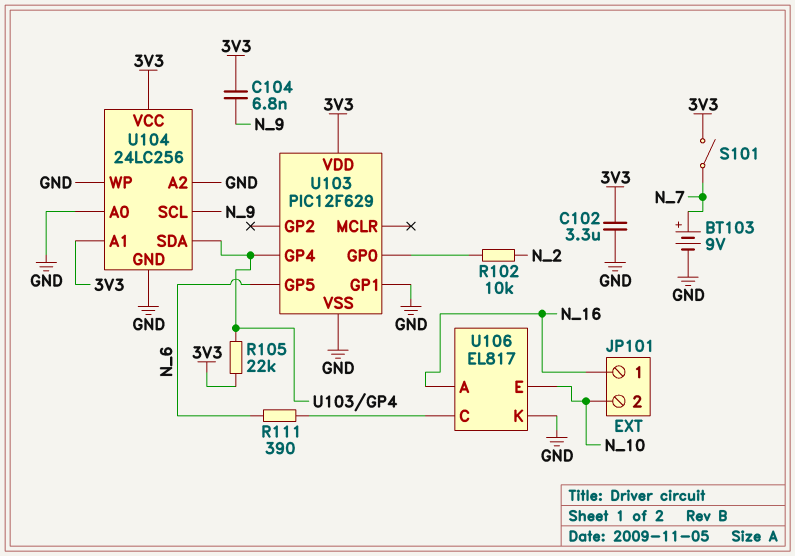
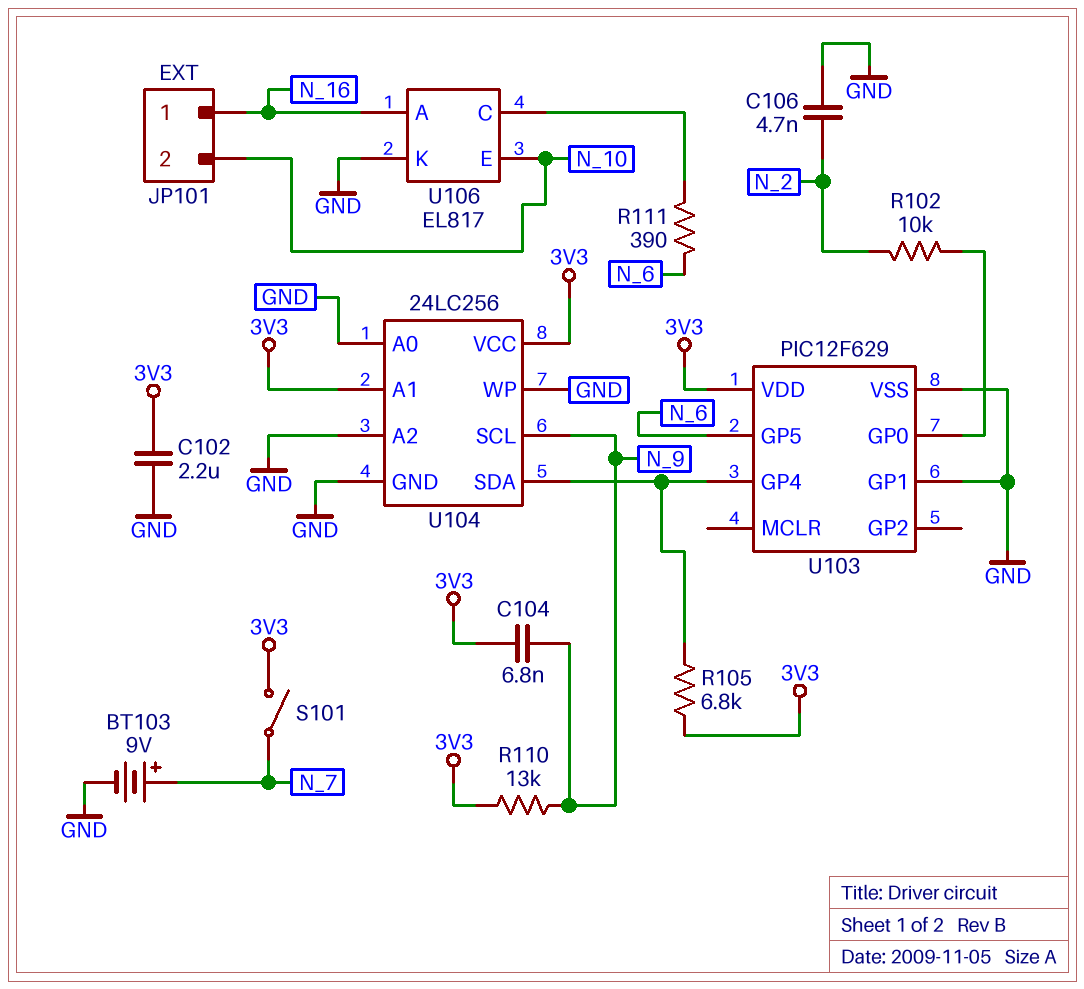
C102: 3.3uF (3V3, GND) -> 2.2uF (3V3, GND)
C106: none -> 4.7nF (GND, N_2)
R105: 22k (3V3, U103/GP4) -> 6.8k (3V3, U103/GP4)
R110: none -> 13k (3V3, N_9)

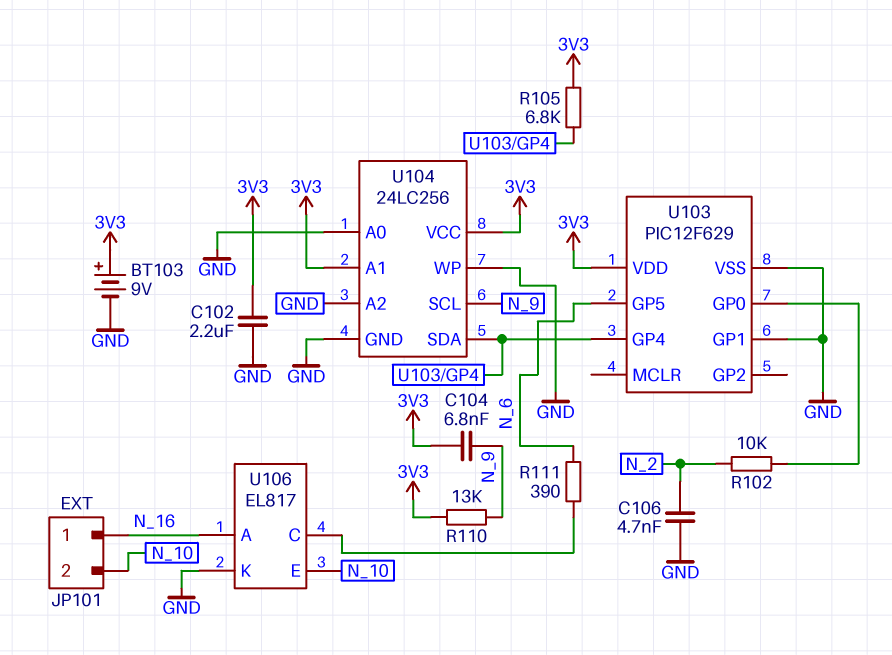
BT103: 9V (plus N_7, minus GND) -> 9V (plus 3V3, minus GND)
S101: switch (3V3, N_7) -> none

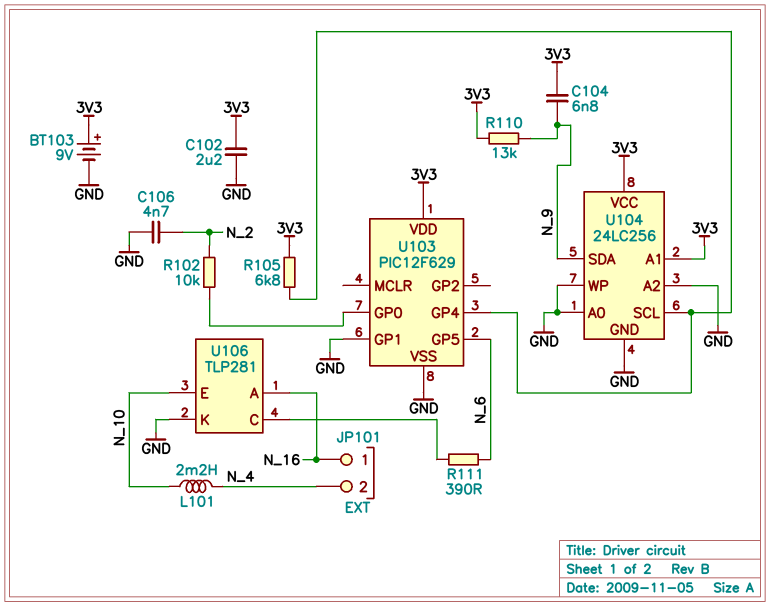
JP101 pin 2: N_10 -> N_4
L101: none -> 2.2mH (N_4, N_10)
U104 pin SCL: N_9 -> U103/GP4
U104 pin SDA: U103/GP4 -> N_9
U106: EL817 -> TLP281

